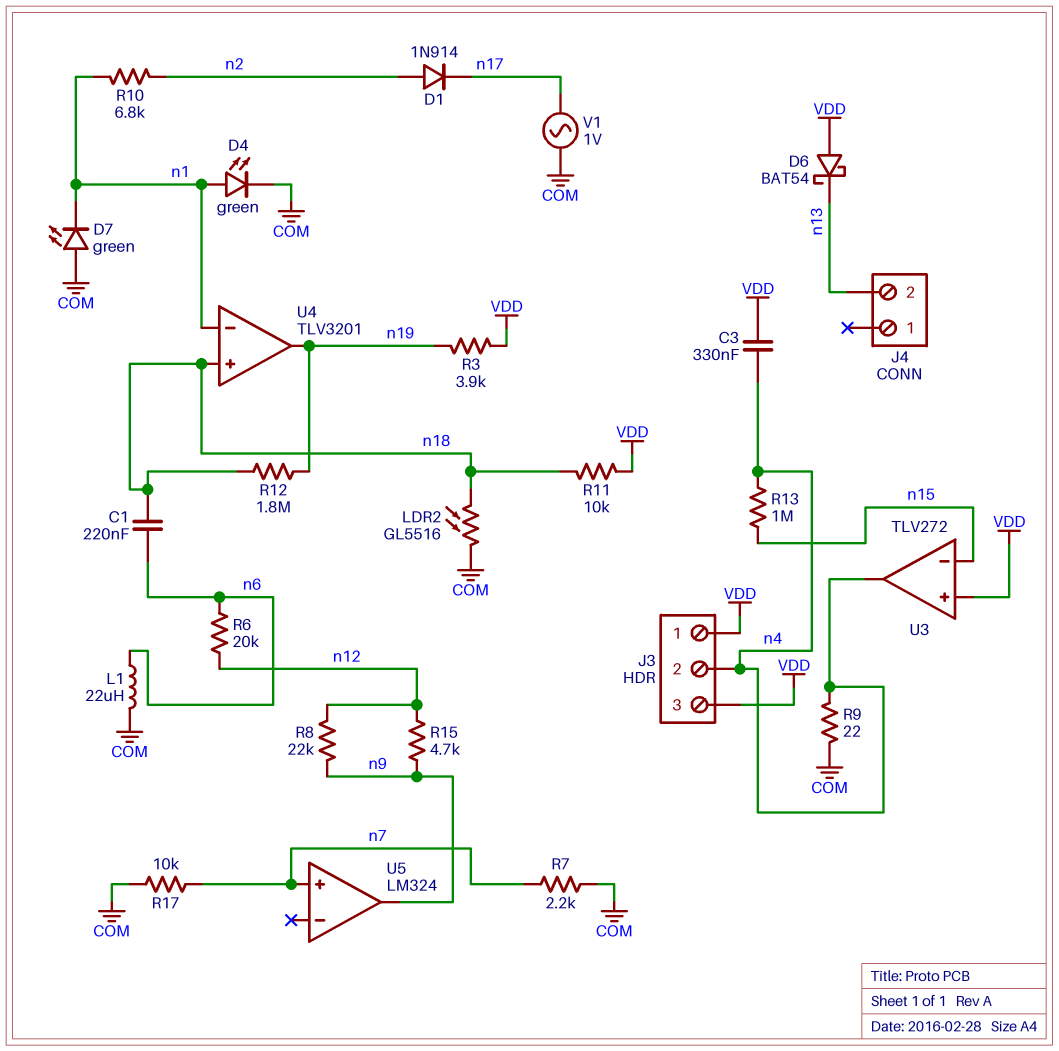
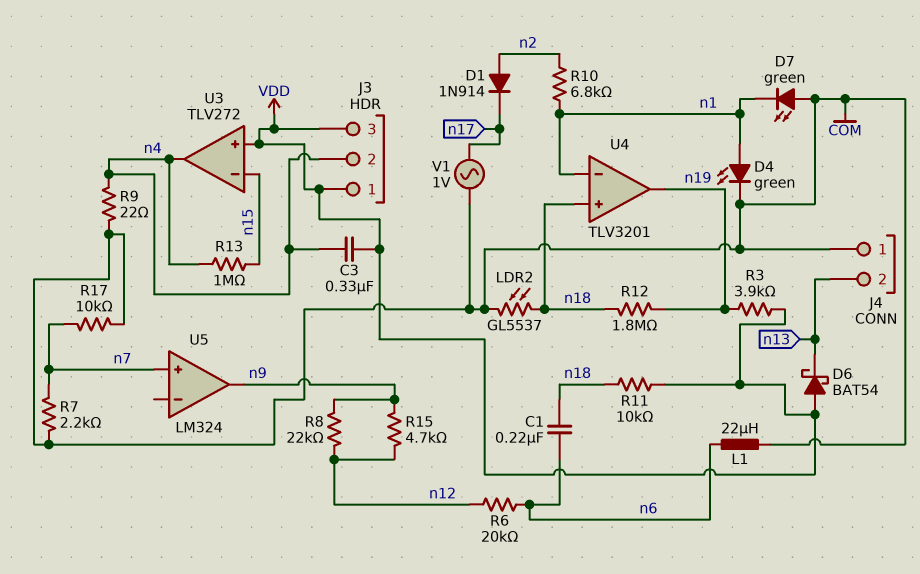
J4 pin 1: none -> COM
LDR2: GL5516 (COM, n18) -> GL5537 (COM, n18)

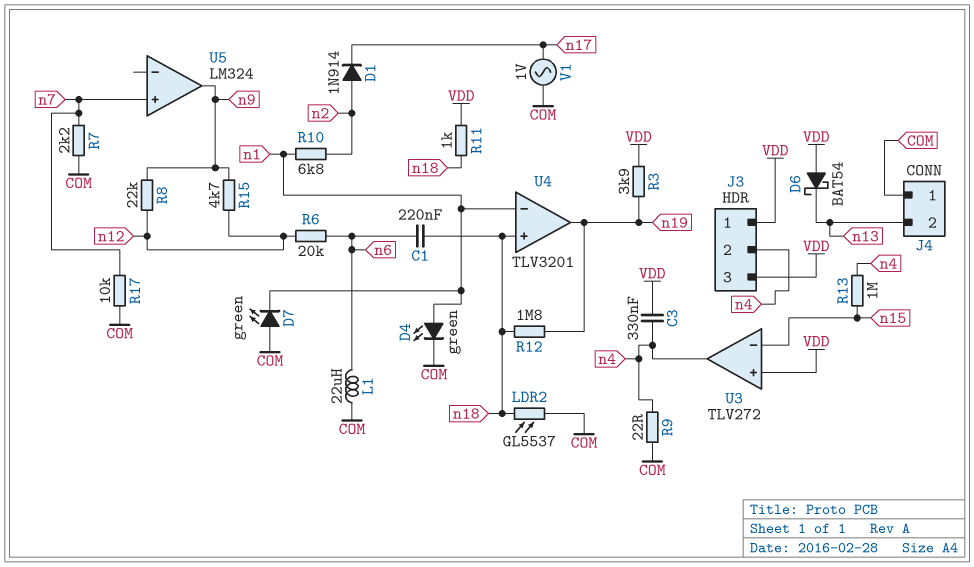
R11: 10k (VDD, n18) -> 1k (VDD, n18)

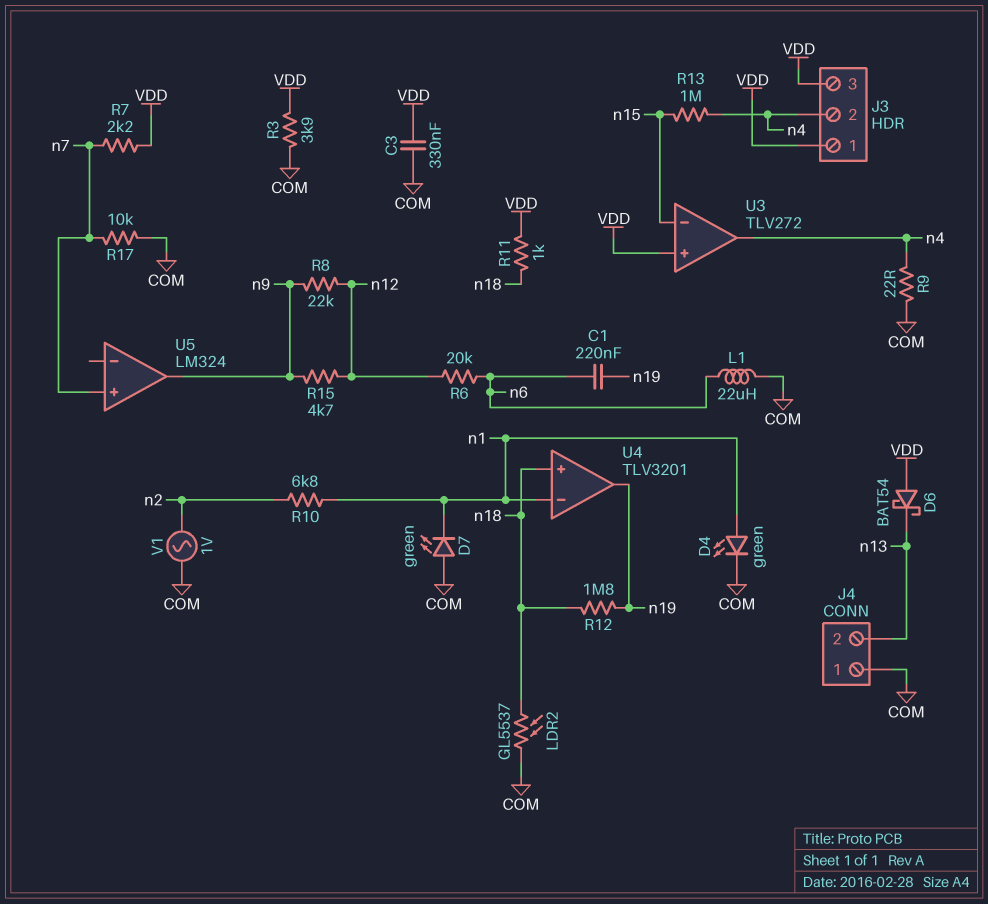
C1: 220nF (n6, n18) -> 220nF (n6, n19)
C3: 330nF (VDD, n4) -> 330nF (COM, VDD)
D1: diode 1N914 (A n2, K n17) -> none
R3: 3.9k (VDD, n19) -> 3.9k (COM, VDD)
R7: 2.2k (COM, n7) -> 2.2k (VDD, n7)
V1: AC 1V (COM, n17) -> AC 1V (COM, n2)

